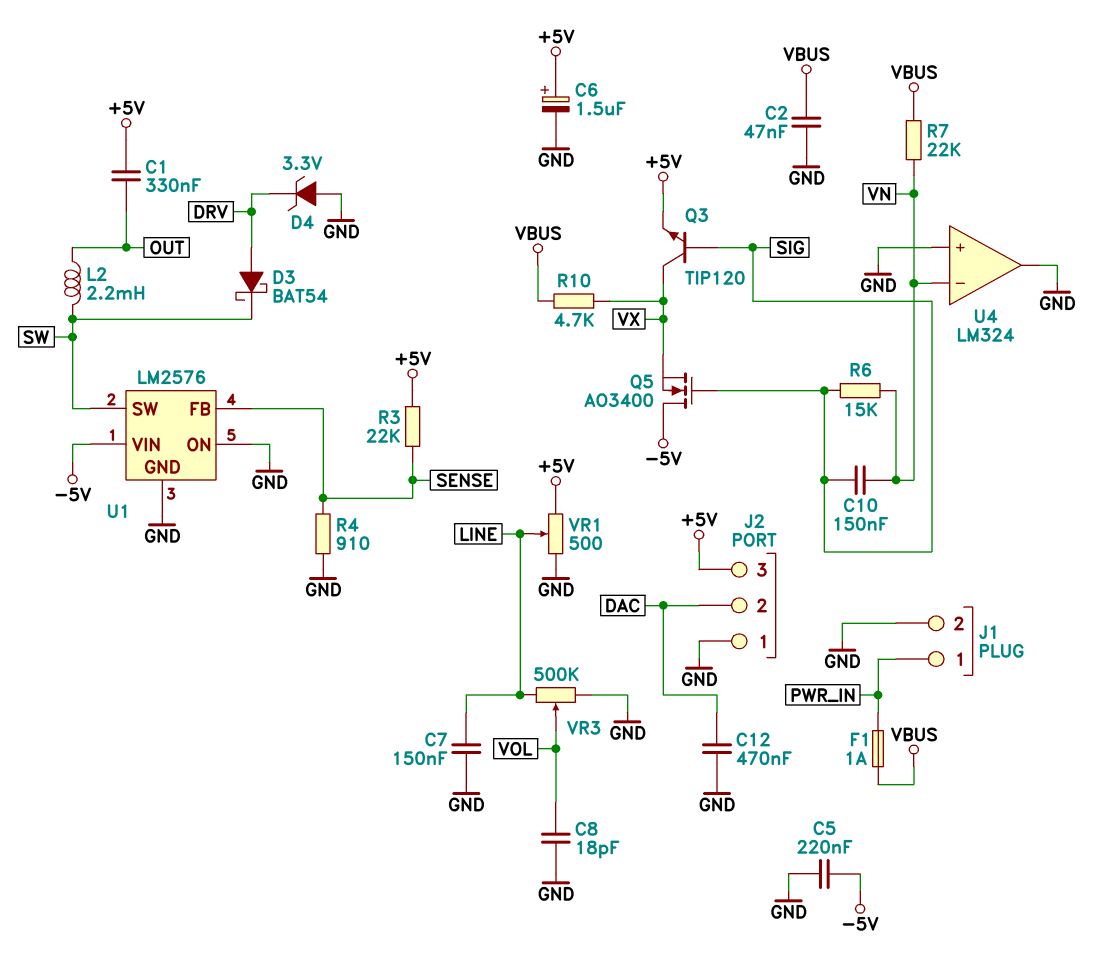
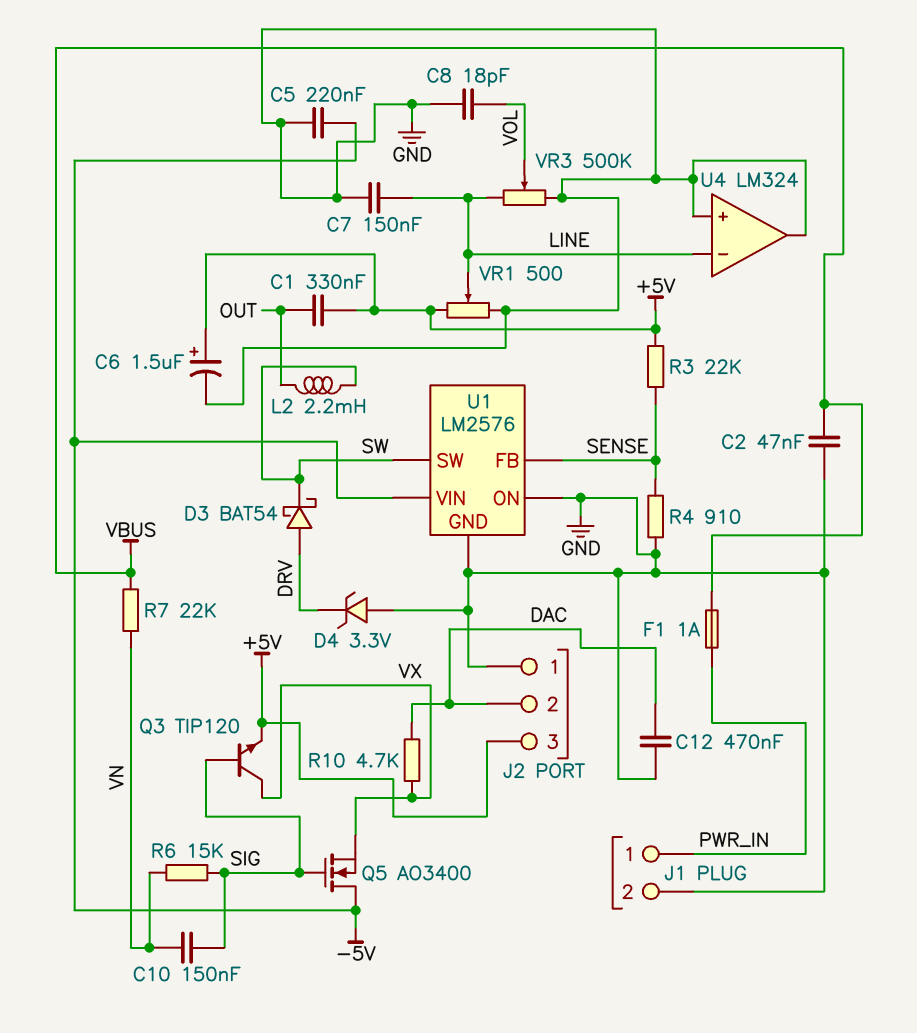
R10: 4.7k (VBUS, VX) -> 4.7k (DAC, VX)
U4 pin in-: VN -> LINE

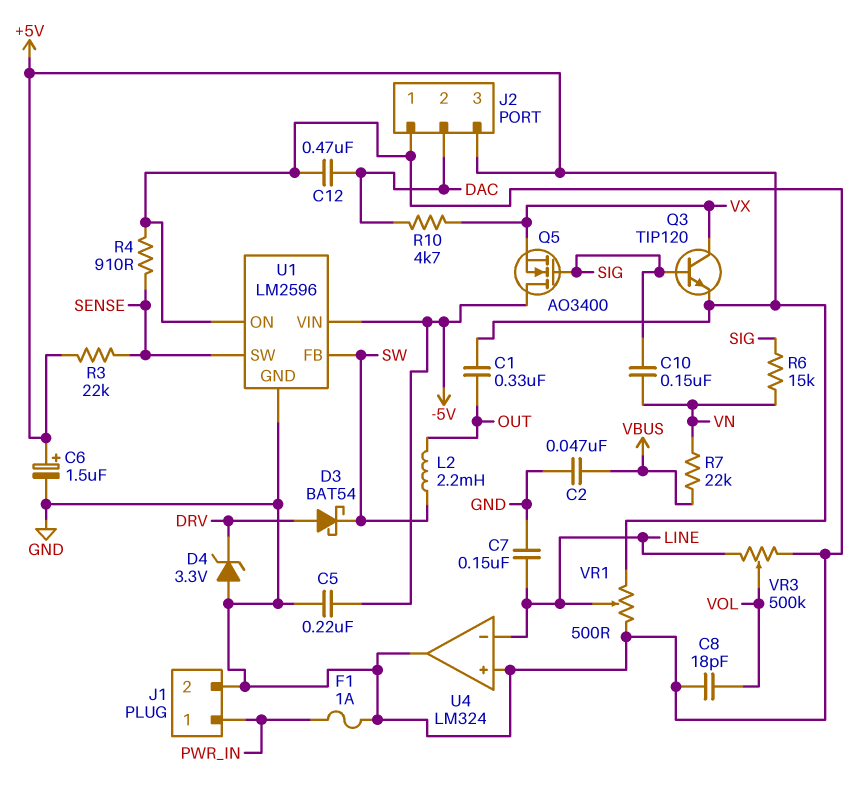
F1: 1A (PWR_IN, VBUS) -> 1A (GND, PWR_IN)
U1: LM2576 -> LM2596
U1 pin FB: SENSE -> SW
U1 pin SW: SW -> SENSE

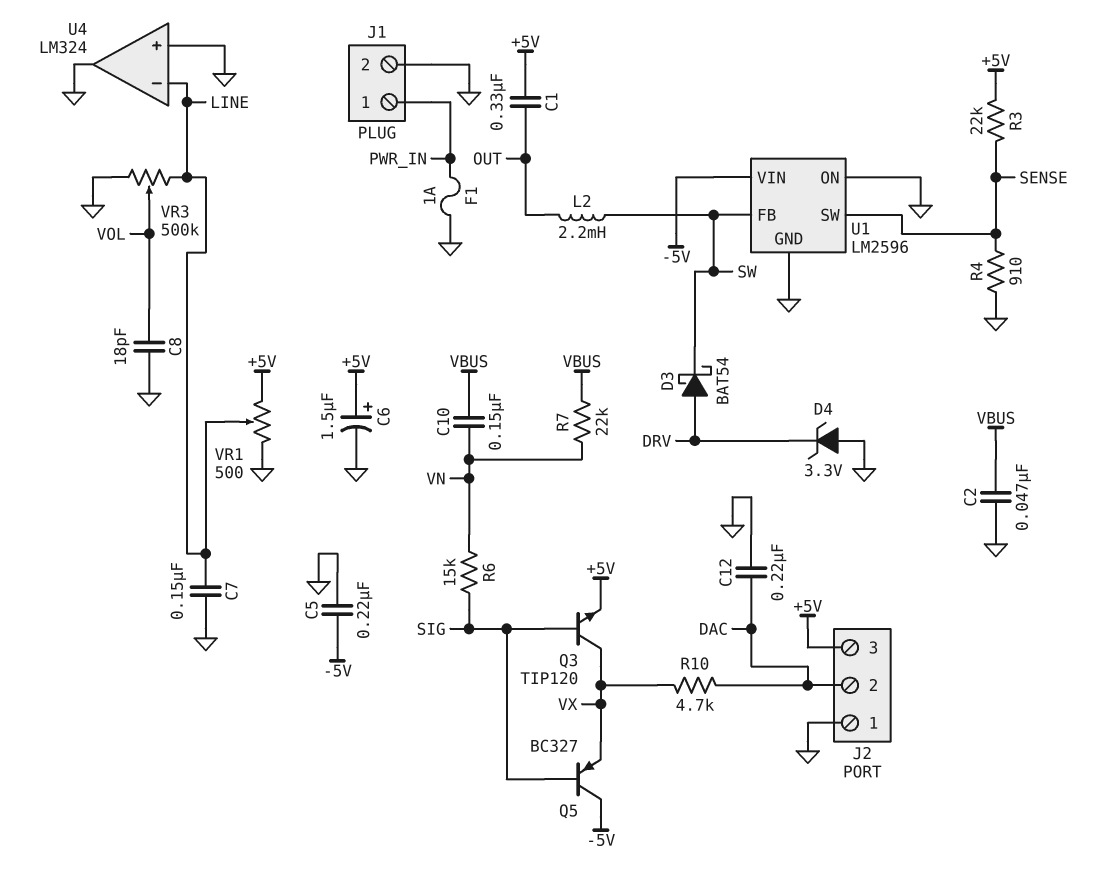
C10: 150nF (SIG, VN) -> 150nF (VBUS, VN)
C12: 470nF (DAC, GND) -> 220nF (DAC, GND)
Q5: NMOS AO3400 (G SIG, D -5V, S VX) -> PNP BC327 (B SIG, C -5V, E VX)

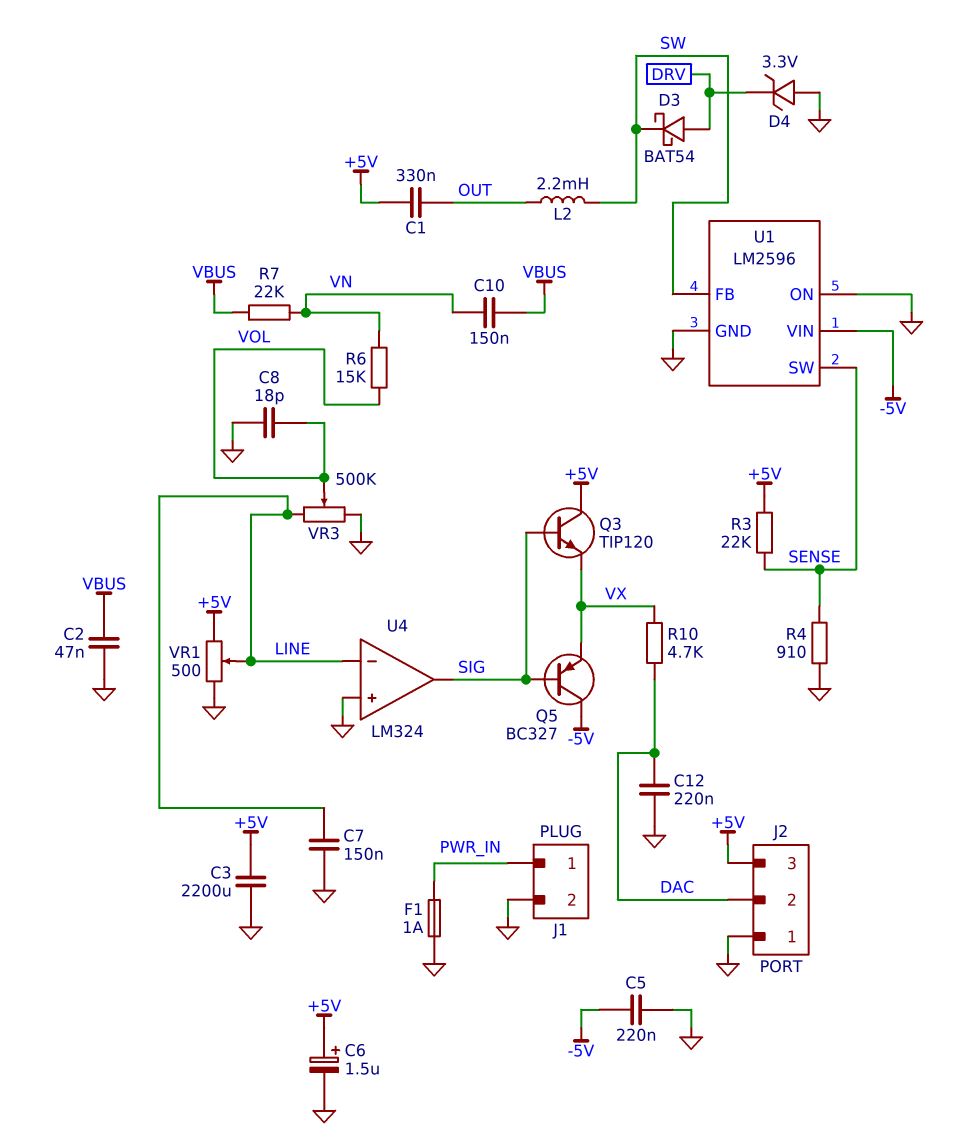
C3: none -> 2200uF (+5V, GND)
Q3: NPN TIP120 (B SIG, C VX, E +5V) -> NPN TIP120 (B SIG, C +5V, E VX)
R6: 15k (SIG, VN) -> 15k (VN, VOL)
U4 pin out: GND -> SIG

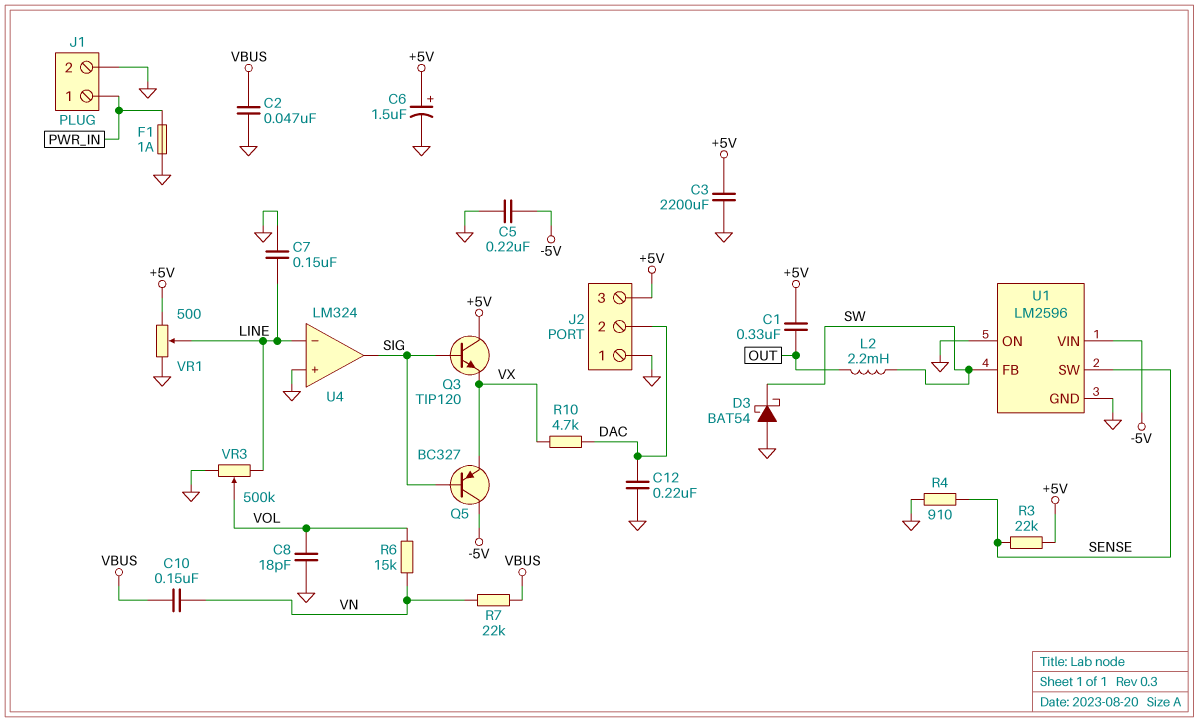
D3: schottky BAT54 (A DRV, K SW) -> schottky BAT54 (A GND, K SW)
D4: zener 3.3V (A GND, K DRV) -> none

